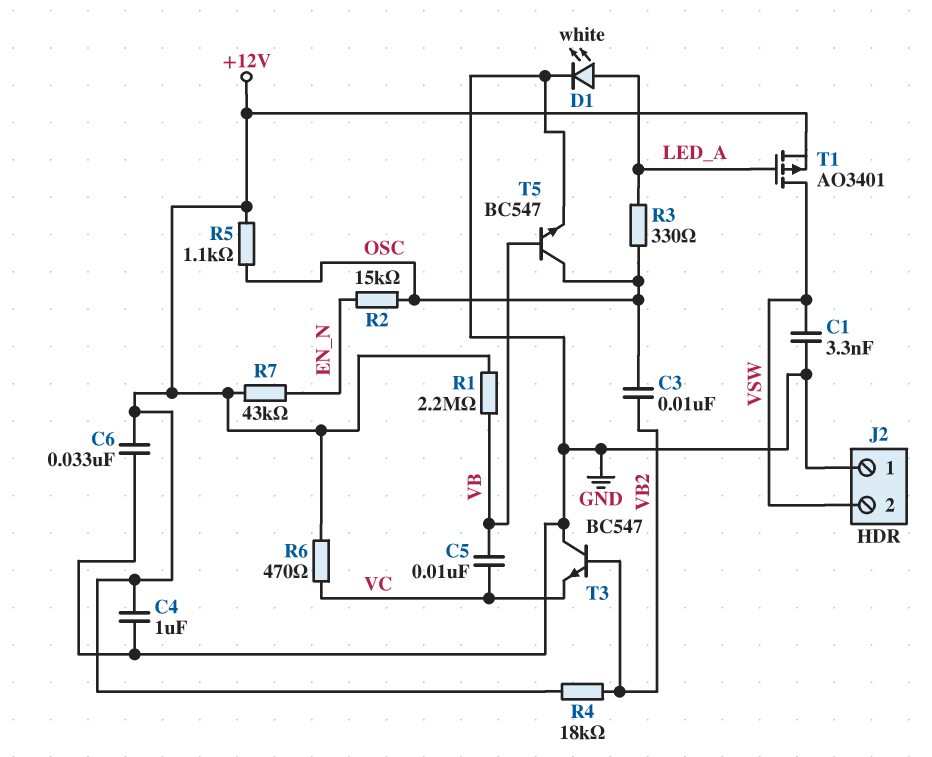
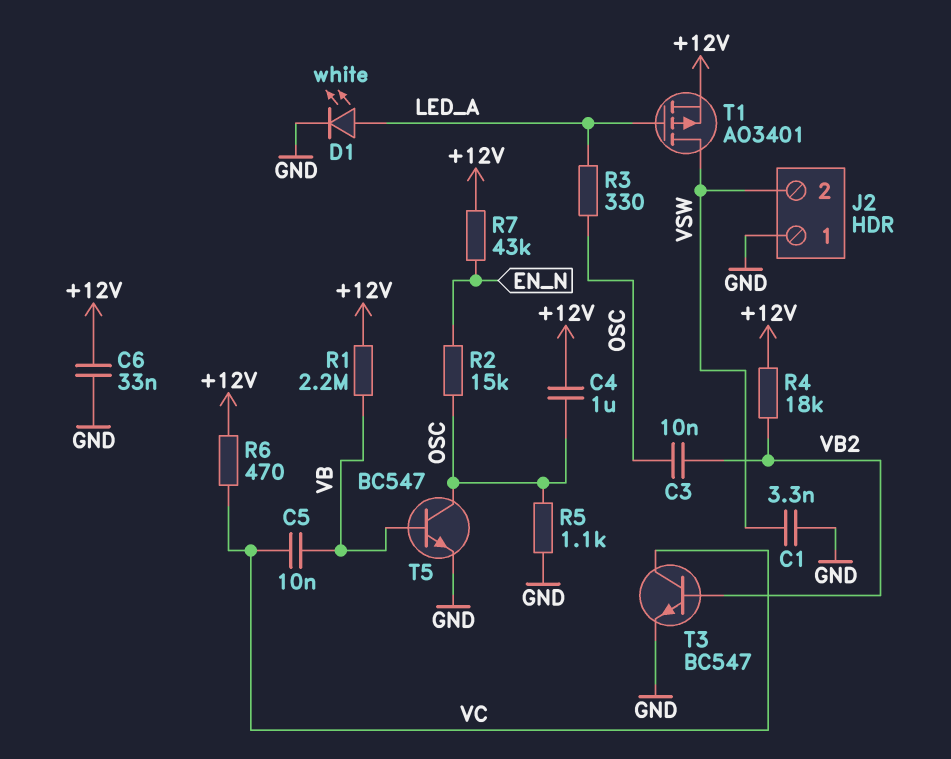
C4: 1uF (+12V, GND) -> 1uF (+12V, OSC)
R5: 1.1k (+12V, OSC) -> 1.1k (GND, OSC)
T3: NPN BC547 (B VB2, C GND, E VC) -> NPN BC547 (B VB2, C VC, E GND)

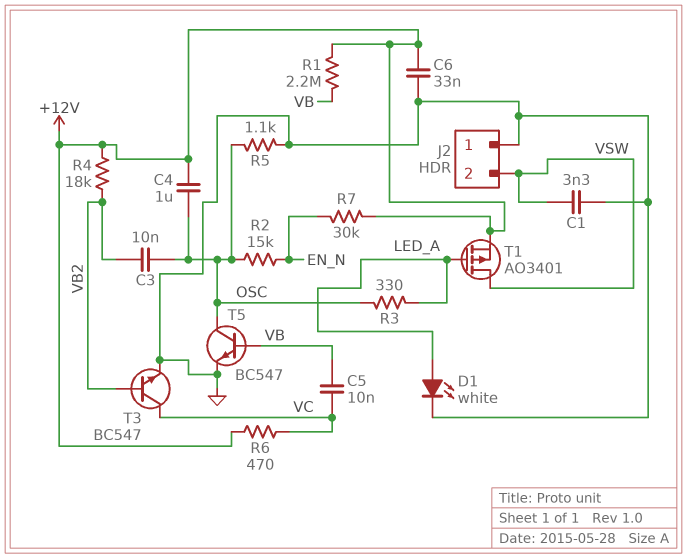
R7: 43k (+12V, EN_N) -> 30k (+12V, EN_N)

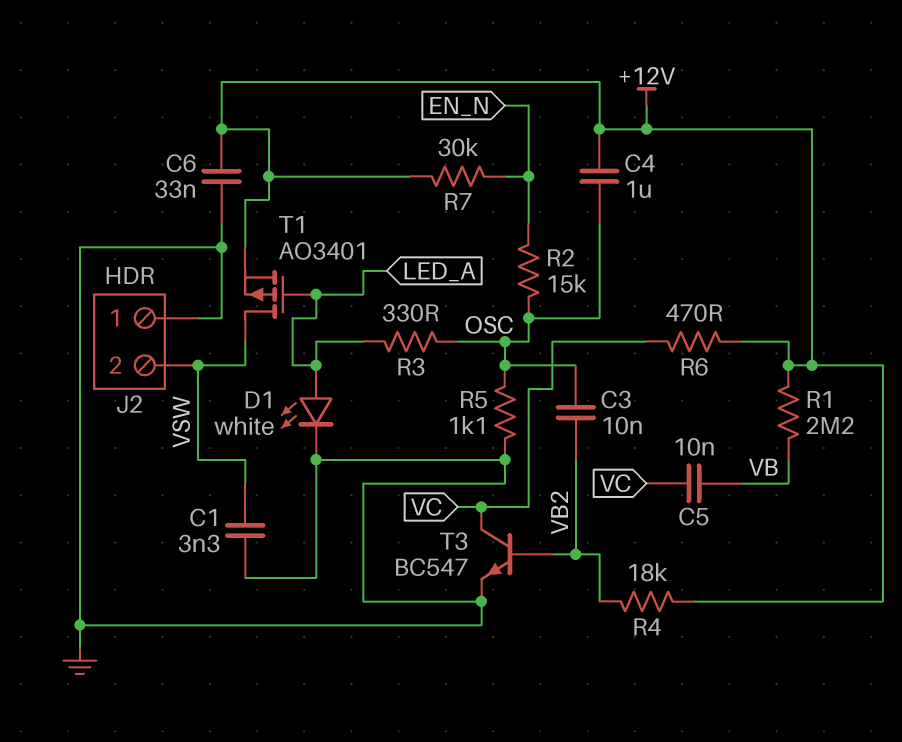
T5: NPN BC547 (B VB, C OSC, E GND) -> none

